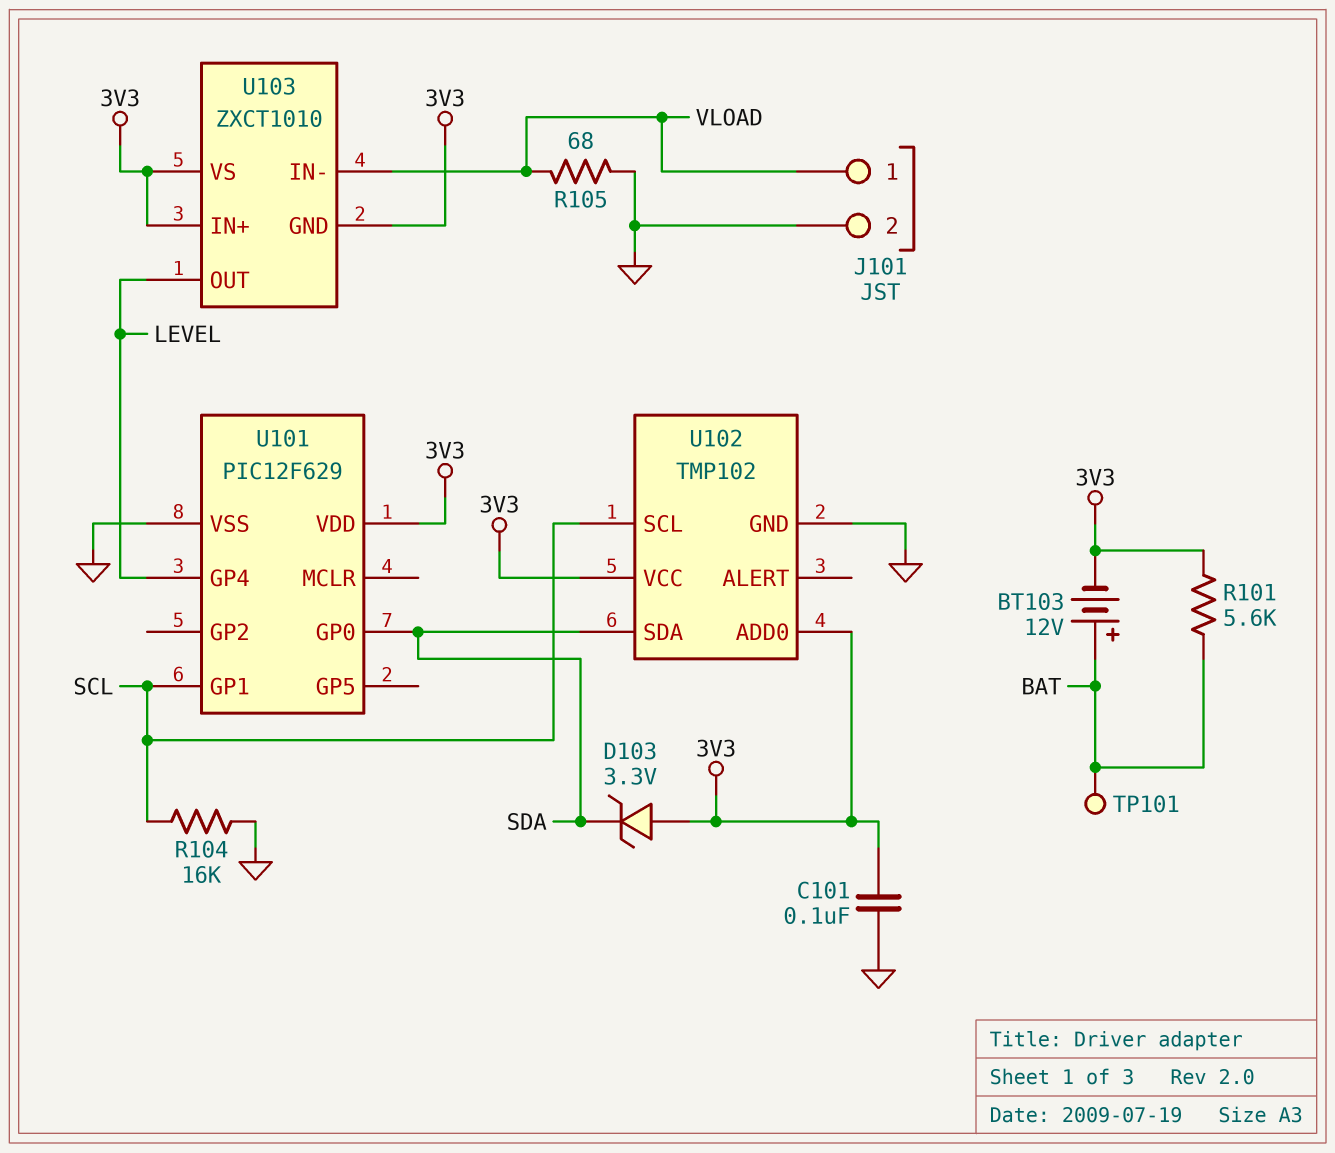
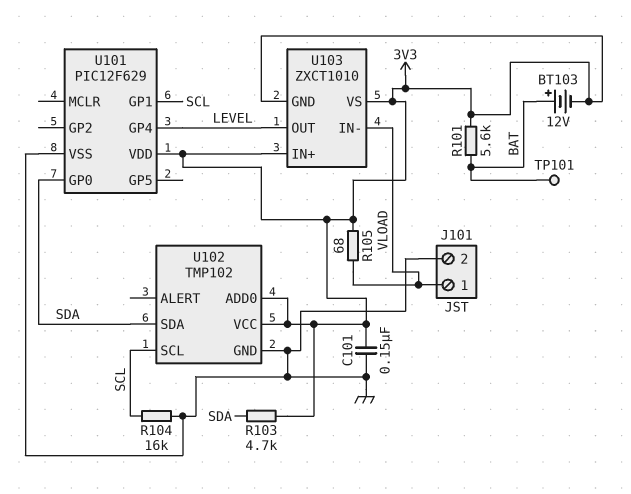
C101: 100nF (3V3, GND) -> 150nF (3V3, GND)
D103: zener 3.3V (A 3V3, K SDA) -> none
R103: none -> 4.7k (3V3, SDA)
R105: 68 (GND, VLOAD) -> 68 (3V3, VLOAD)

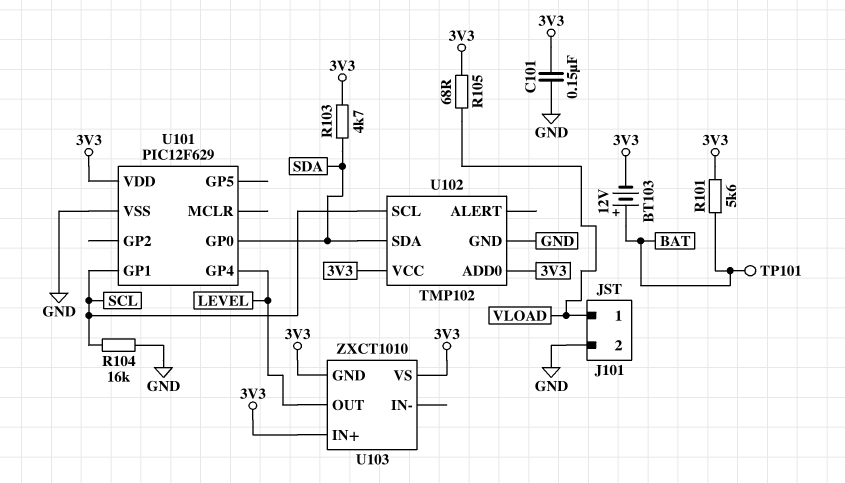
U103 pin IN-: VLOAD -> none

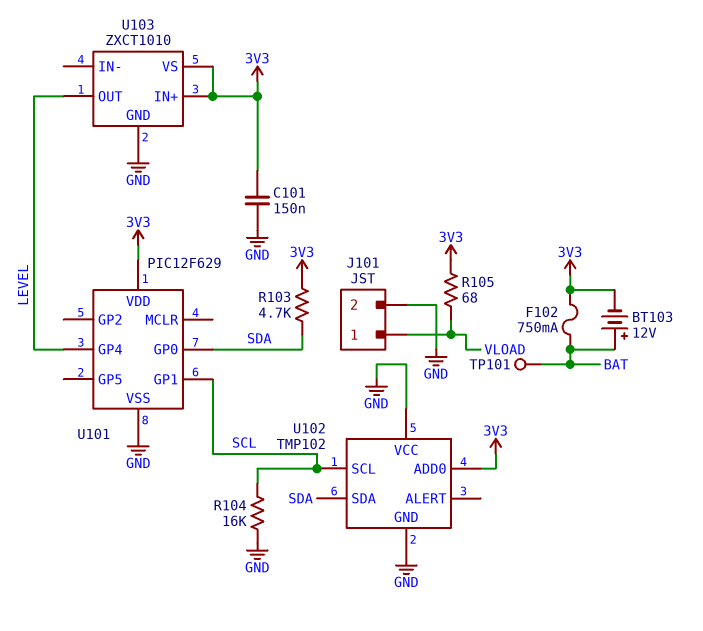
F102: none -> 750mA (3V3, BAT)
R101: 5.6k (3V3, BAT) -> none
U102 pin VCC: 3V3 -> GND
U103 pin GND: 3V3 -> GND

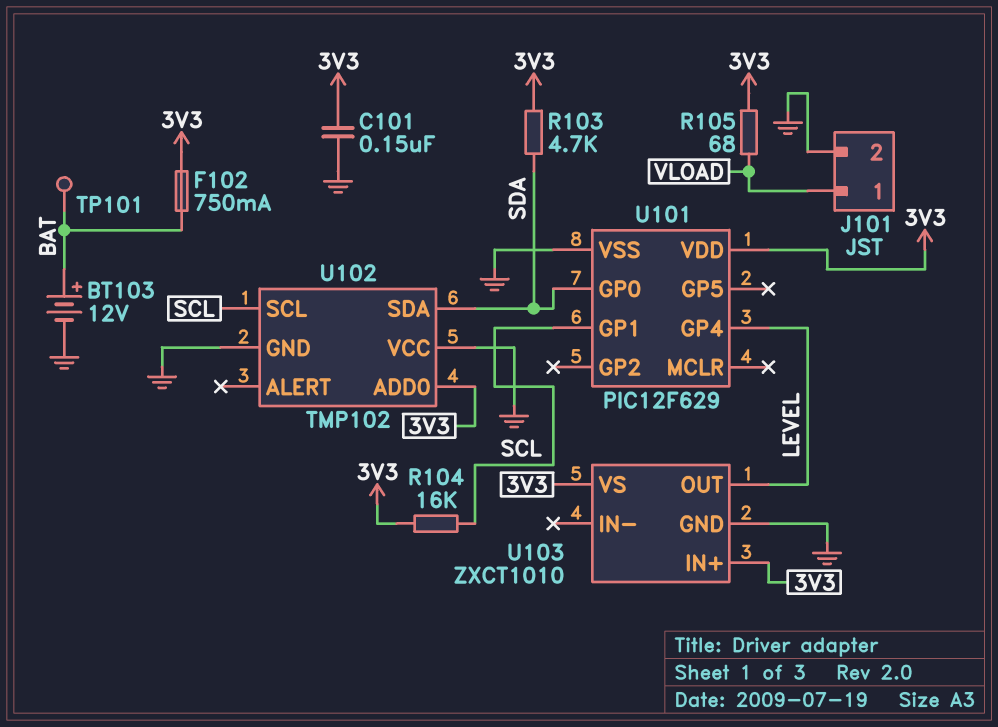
BT103: 12V (plus BAT, minus 3V3) -> 12V (plus BAT, minus GND)
R104: 16k (GND, SCL) -> 16k (3V3, SCL)

